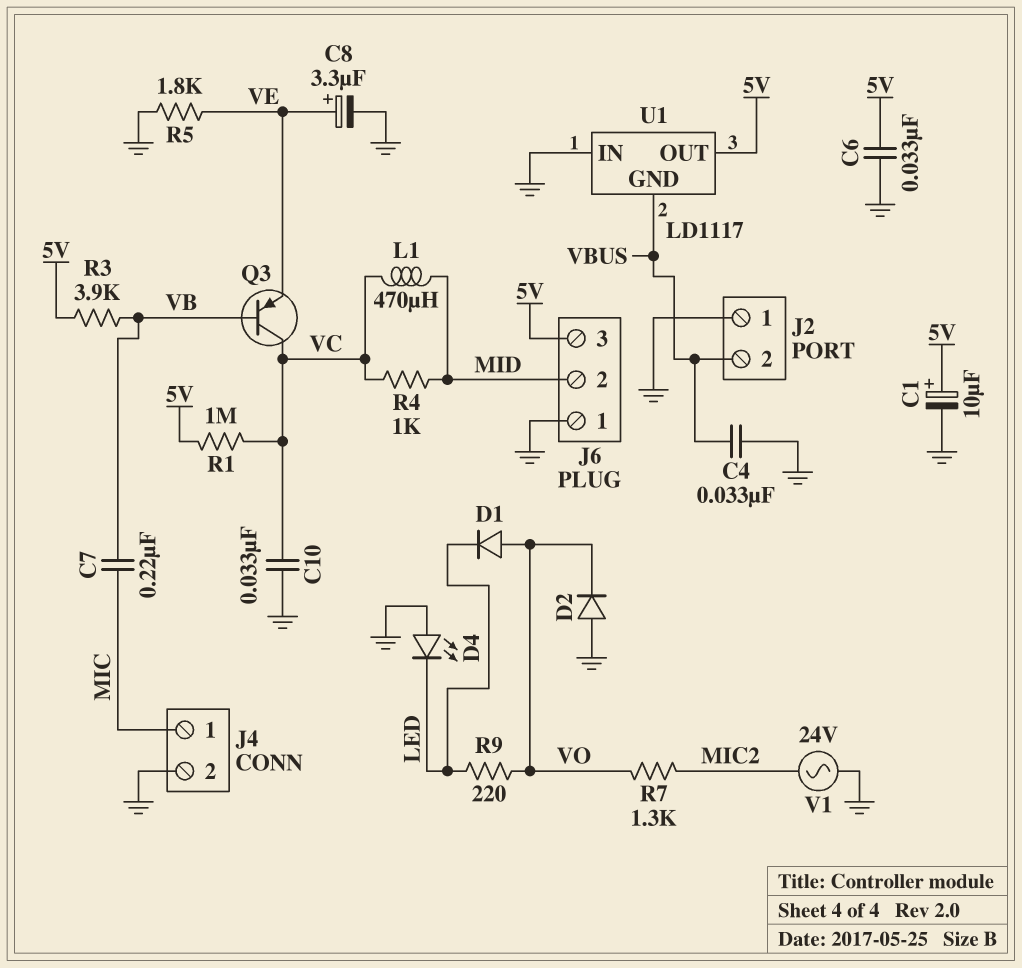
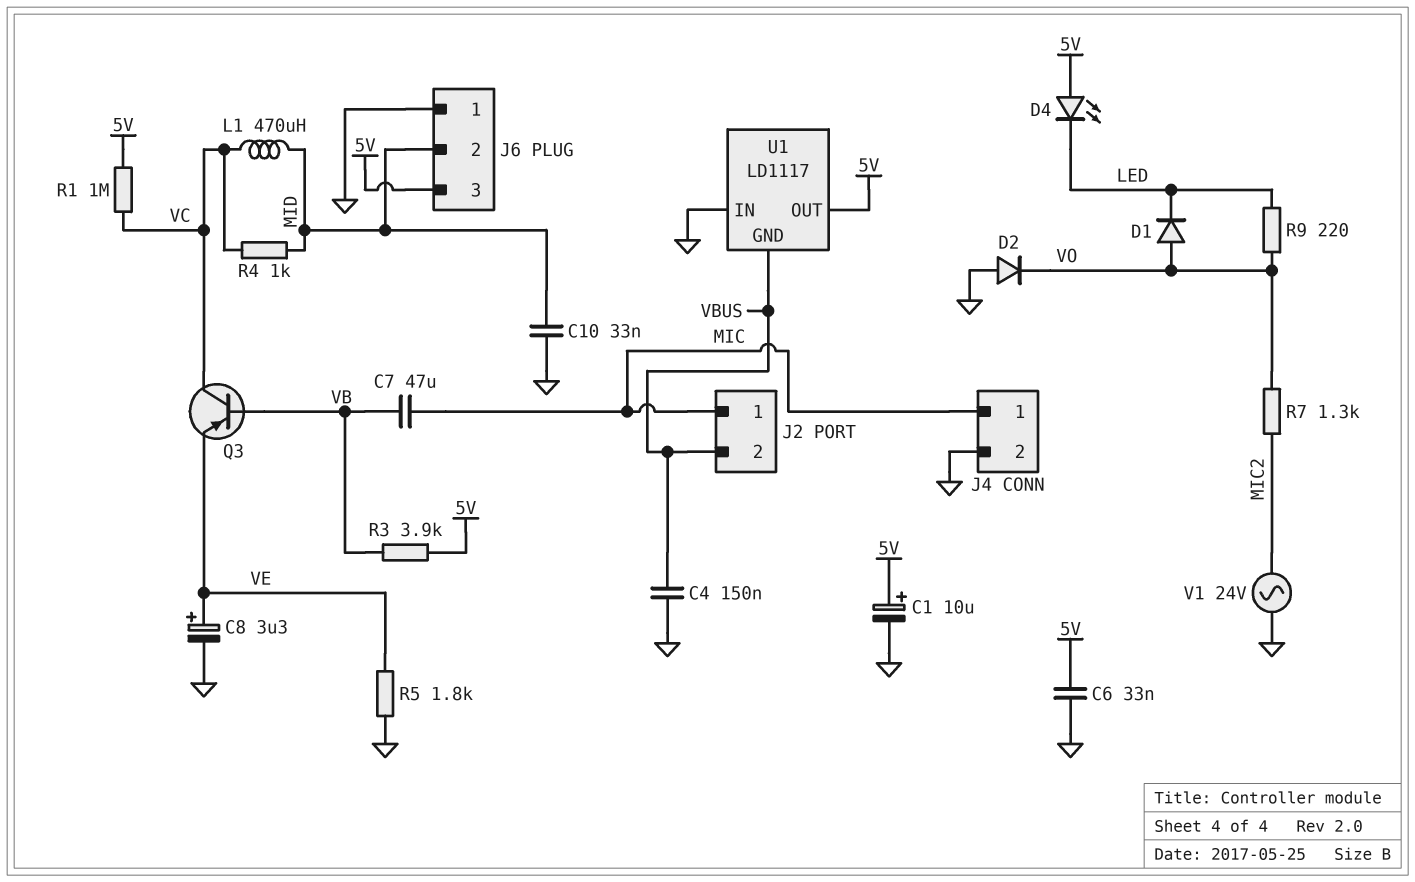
C4: 33nF (GND, VBUS) -> 150nF (GND, VBUS)
C7: 220nF (MIC, VB) -> 47uF (MIC, VB)
C10: 33nF (GND, VC) -> 33nF (GND, MID)
D4: LED (A GND, K LED) -> LED (A 5V, K LED)
J2 pin 1: GND -> MIC

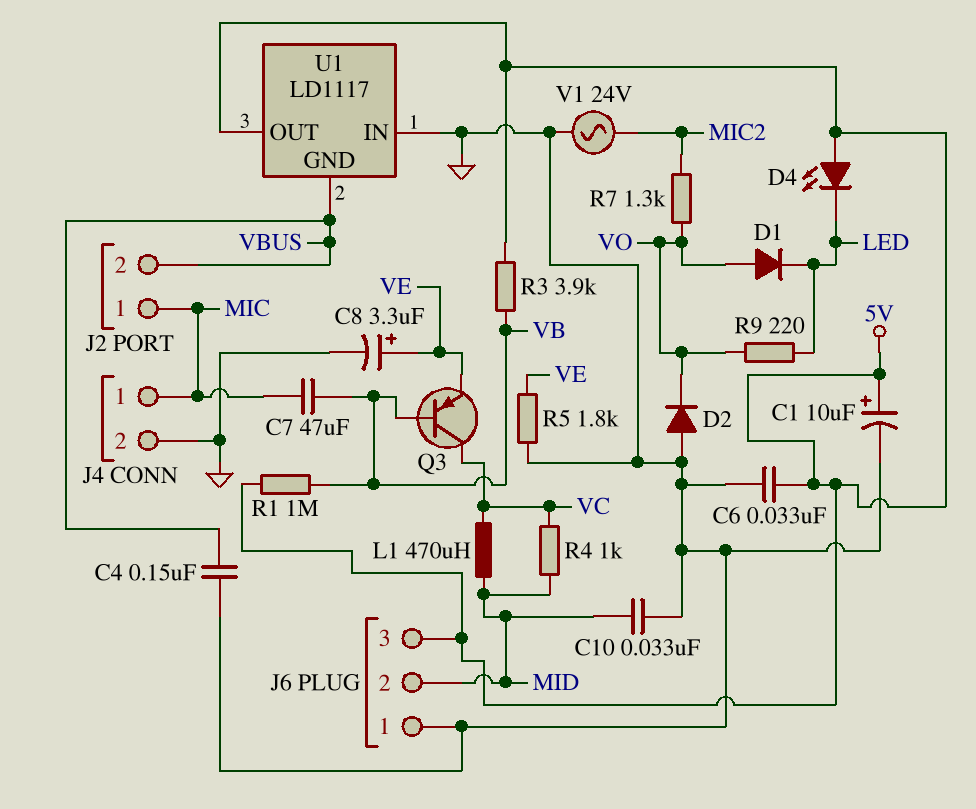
R1: 1M (5V, VC) -> 1M (5V, VB)

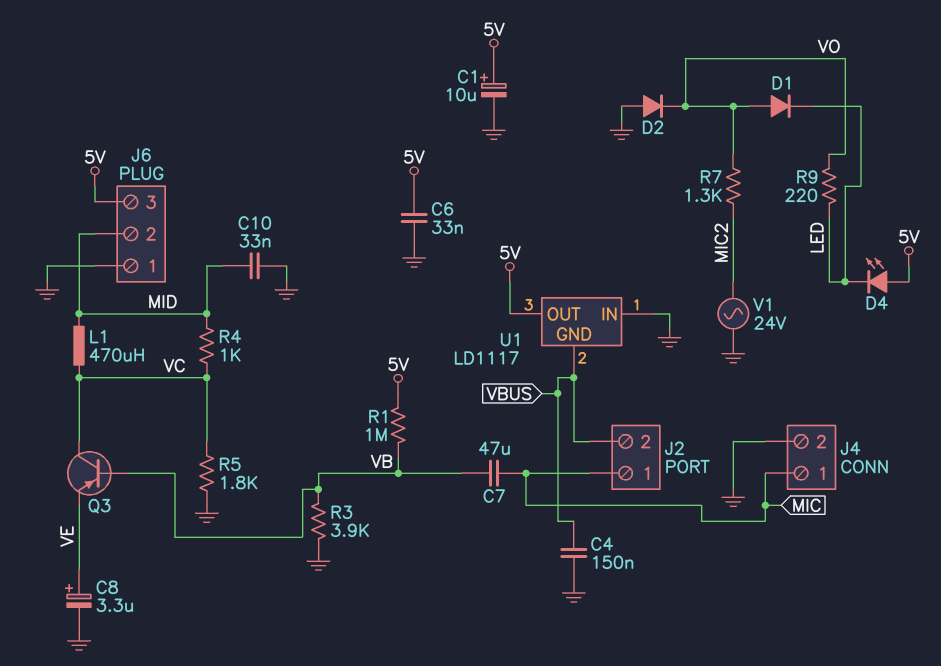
R3: 3.9k (5V, VB) -> 3.9k (GND, VB)
R5: 1.8k (GND, VE) -> 1.8k (GND, VC)

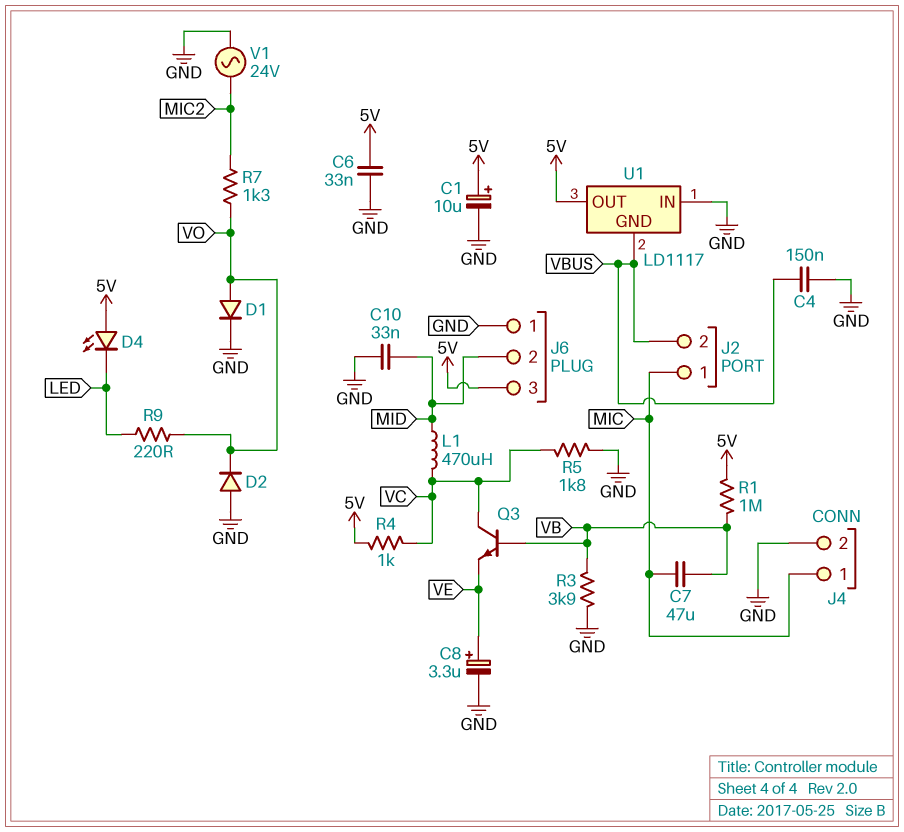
D1: diode (A VO, K LED) -> diode (A VO, K GND)
Q3: PNP (B VB, C VC, E VE) -> NPN (B VB, C VC, E VE)
R4: 1k (MID, VC) -> 1k (5V, VC)

